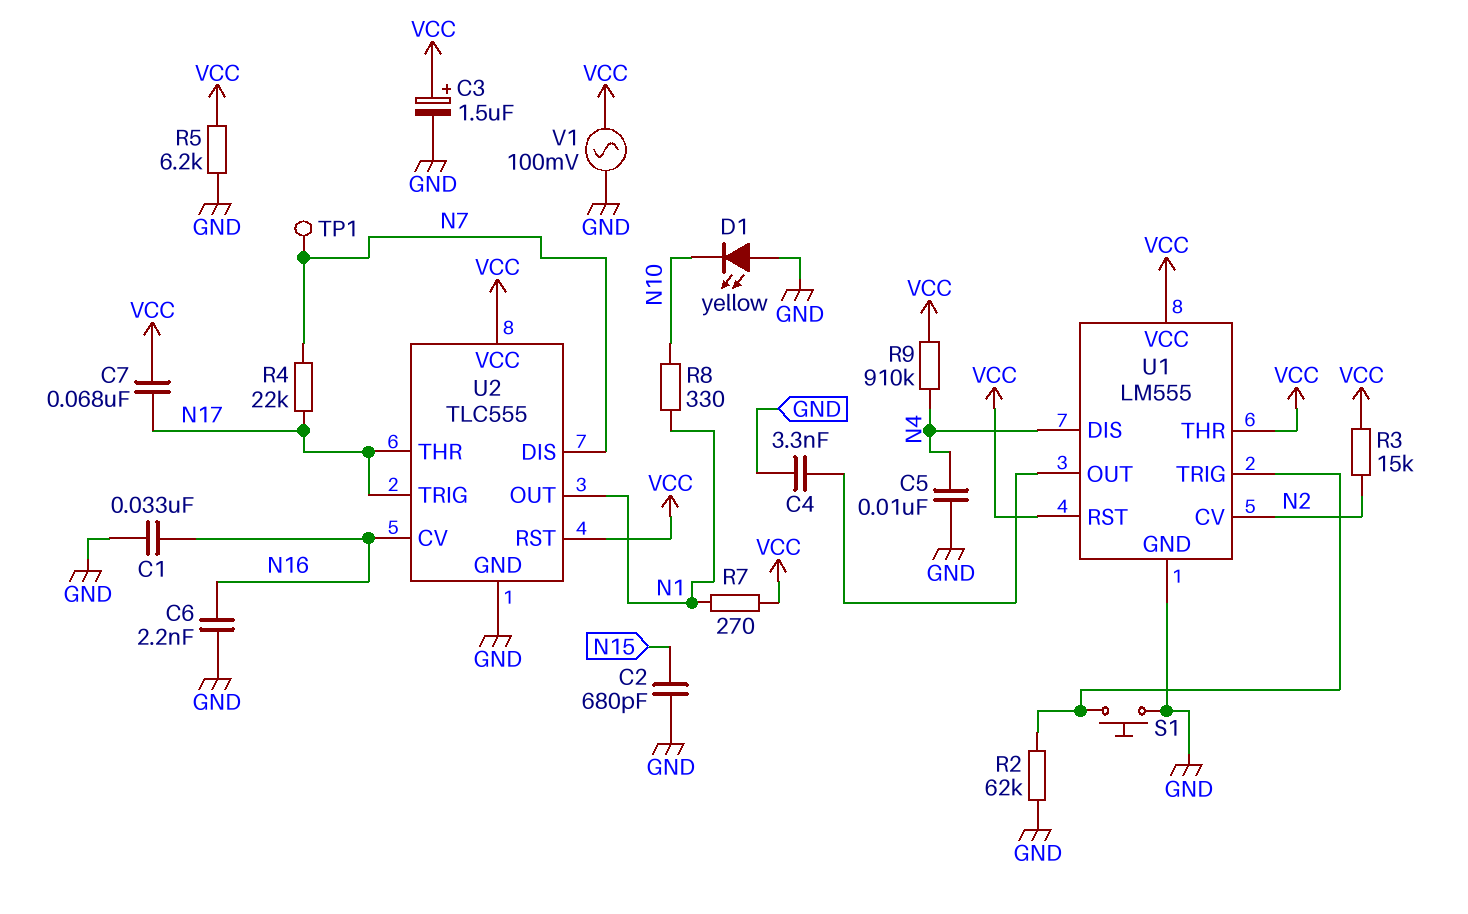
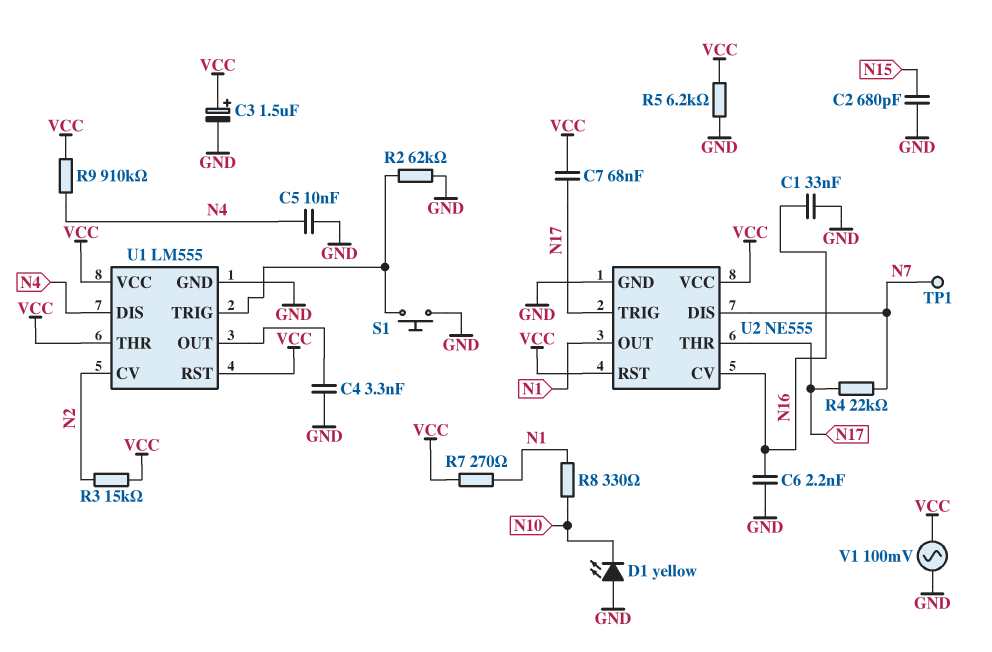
U2: TLC555 -> NE555

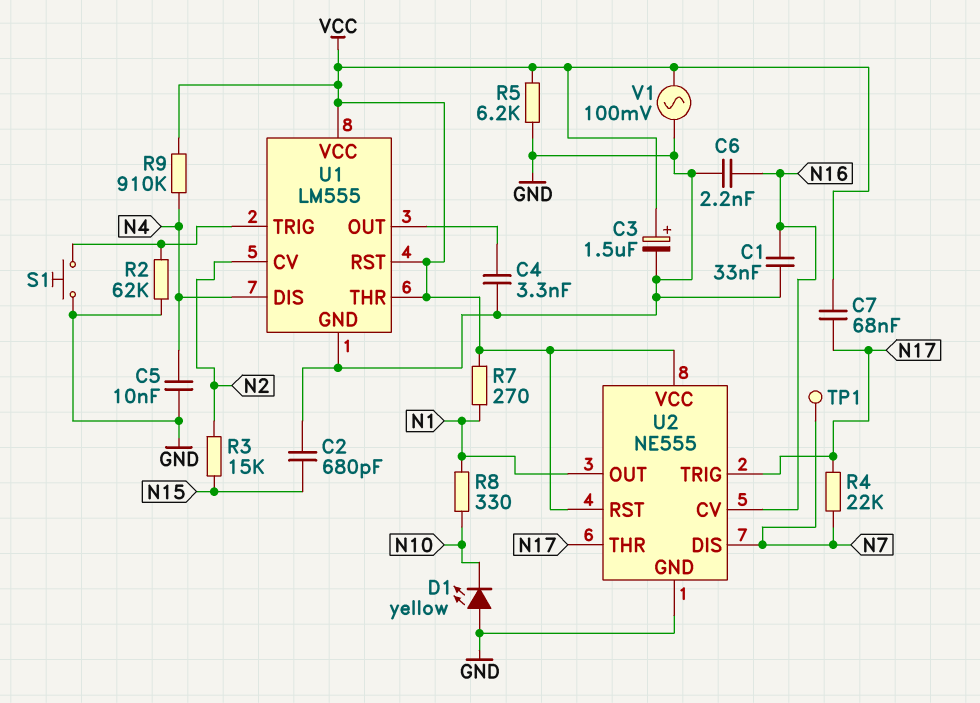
R3: 15k (N2, VCC) -> 15k (N2, N15)

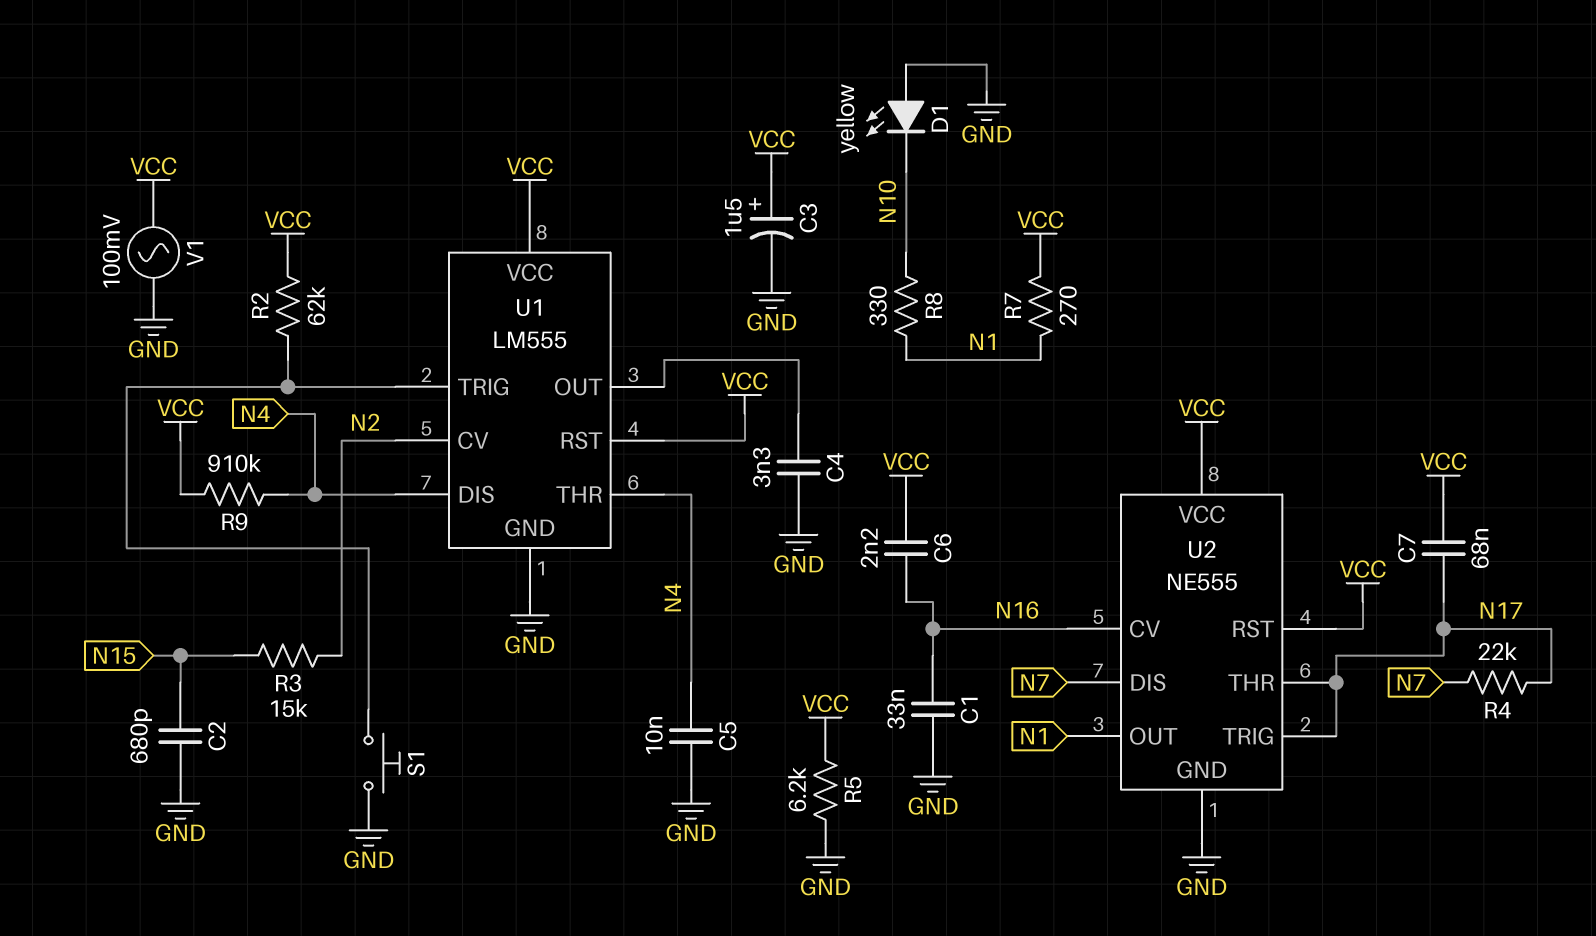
C6: 2.2nF (GND, N16) -> 2.2nF (N16, VCC)
R2: 62k (GND, U1/TRIG) -> 62k (U1/TRIG, VCC)
TP1: test point (N7) -> none
U1 pin THR: VCC -> N4

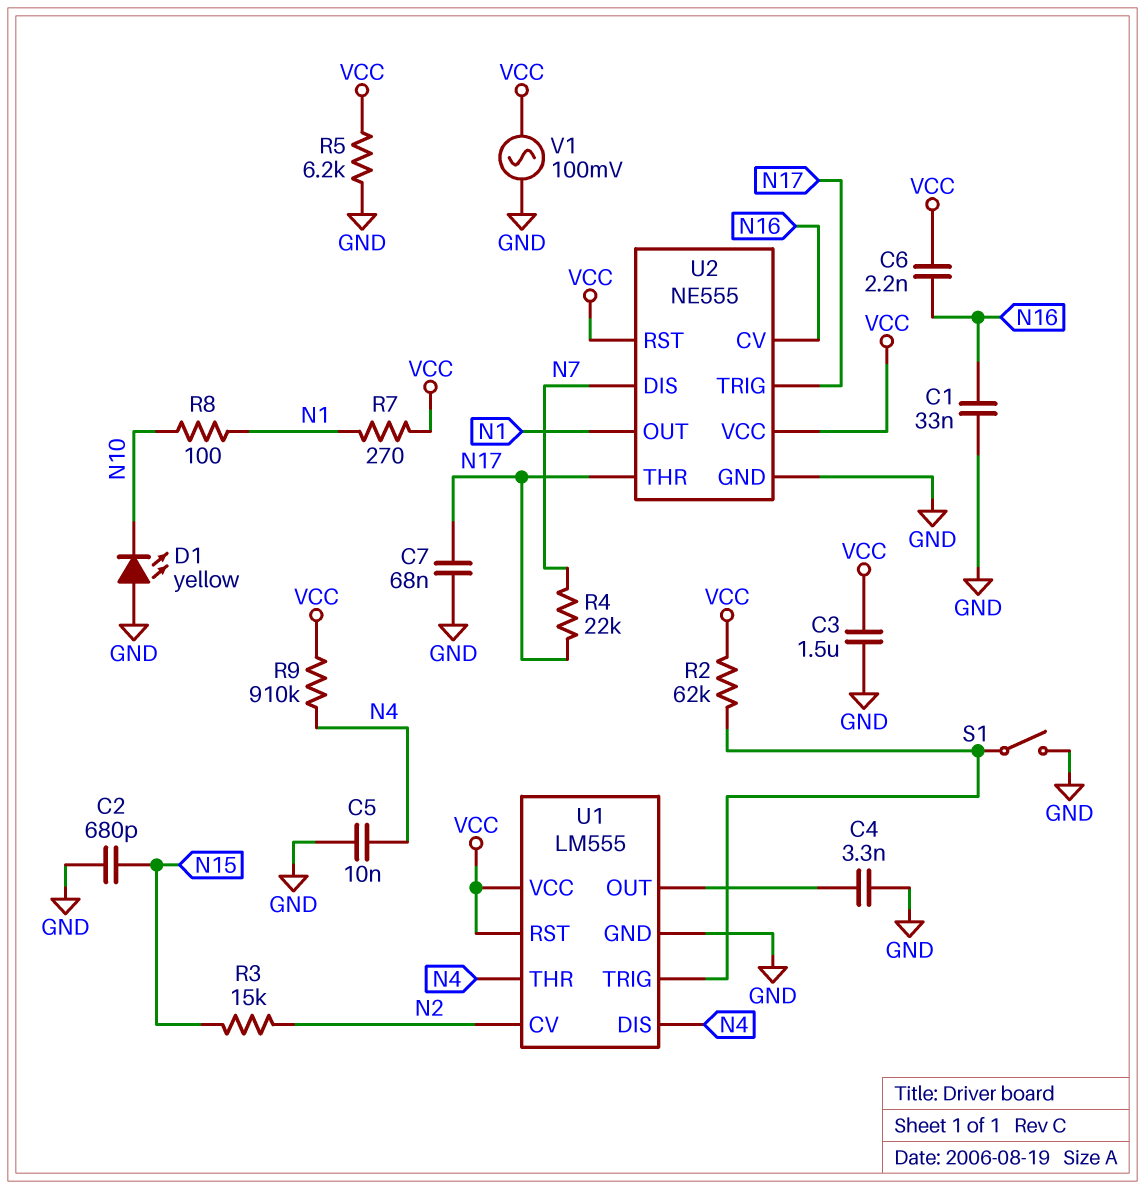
C3: 1.5uF (plus VCC, minus GND) -> 1.5uF (GND, VCC)
C7: 68nF (N17, VCC) -> 68nF (GND, N17)
R8: 330 (N1, N10) -> 100 (N1, N10)
S1: button (GND, U1/TRIG) -> switch (GND, U1/TRIG)

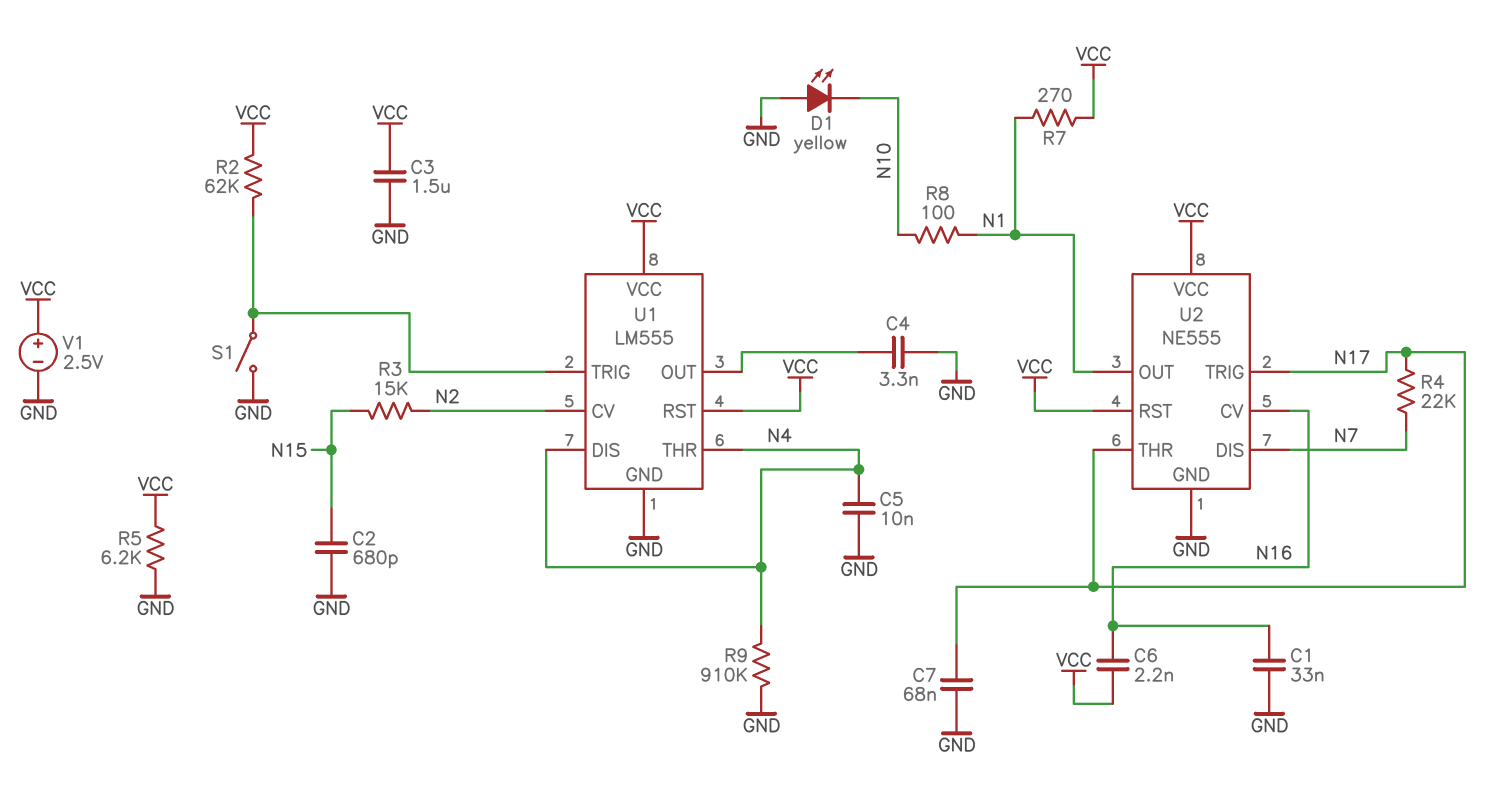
R9: 910k (N4, VCC) -> 910k (GND, N4)
V1: AC 100mV (GND, VCC) -> 2.5V (plus VCC, minus GND)

